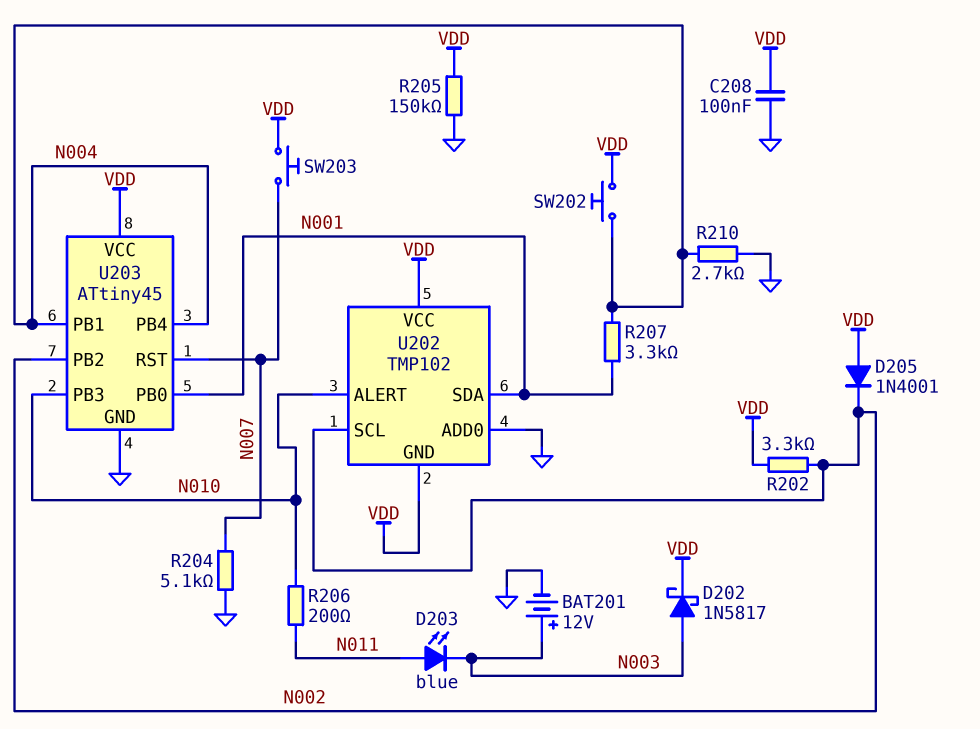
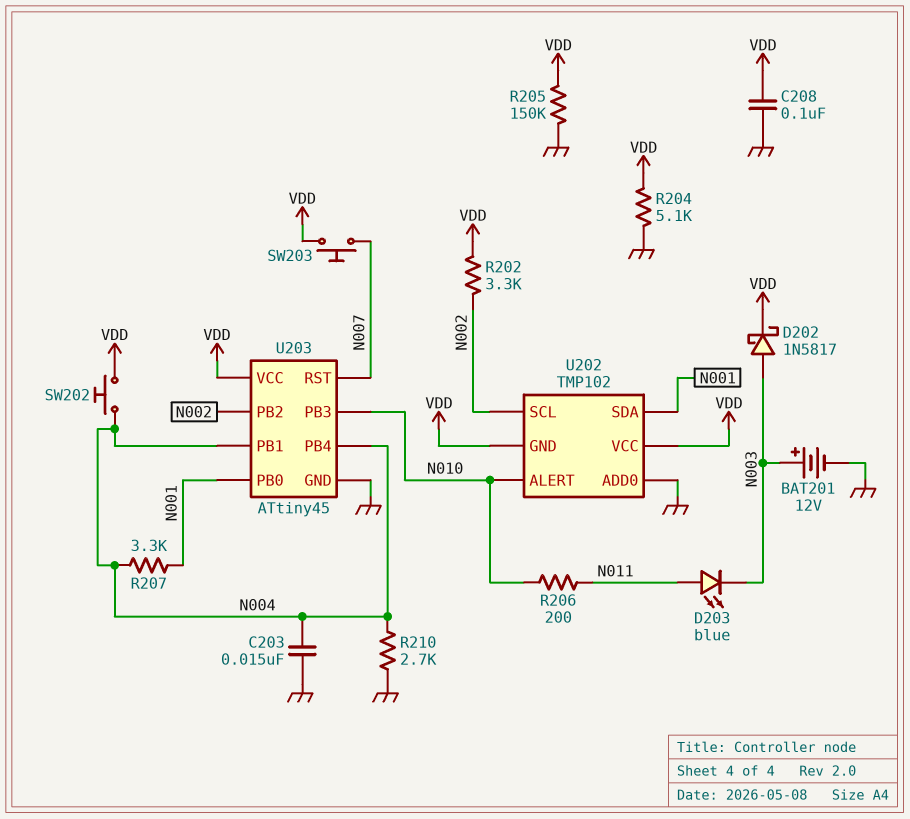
C203: none -> 15nF (GND, N004)
D205: diode 1N4001 (A VDD, K N002) -> none
R204: 5.1k (GND, N007) -> 5.1k (GND, VDD)

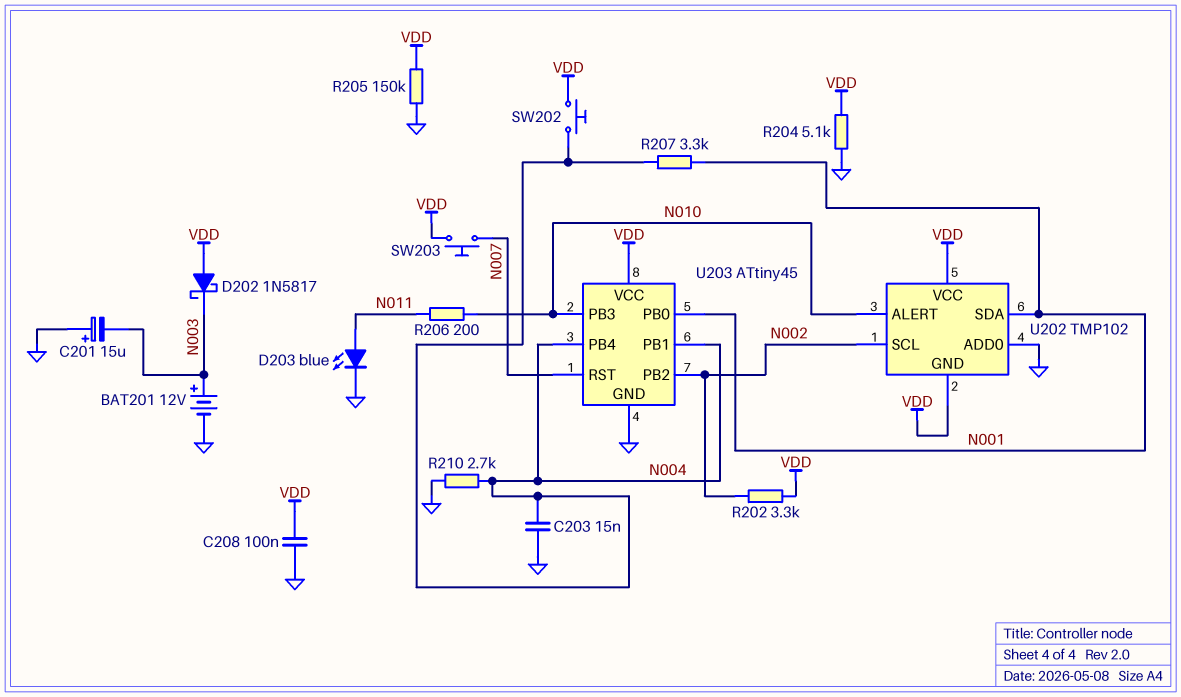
C201: none -> 15uF (plus GND, minus N003)
D202: schottky 1N5817 (A N003, K VDD) -> schottky 1N5817 (A VDD, K N003)
D203: LED blue (A N011, K N003) -> LED blue (A N011, K GND)

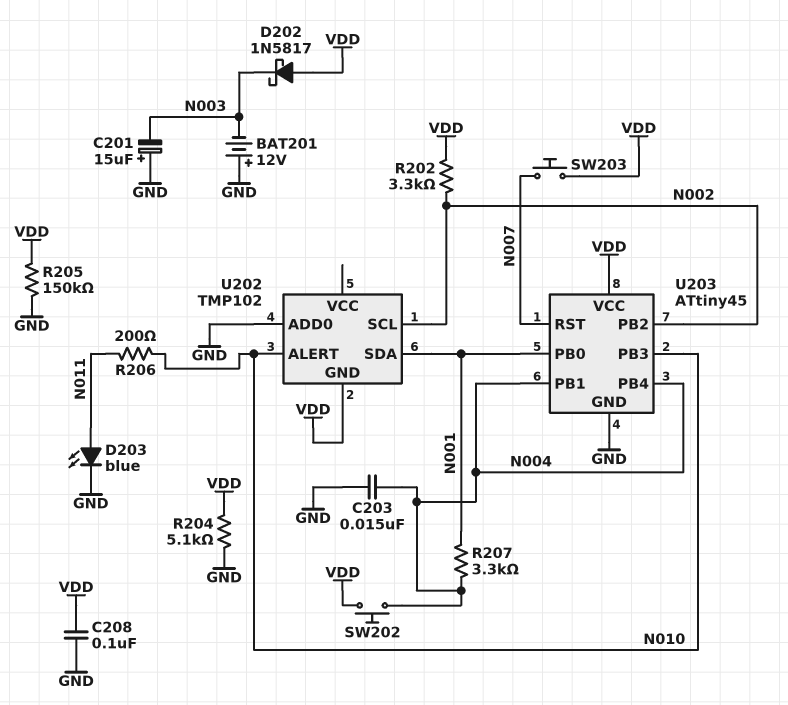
BAT201: 12V (plus N003, minus GND) -> 12V (plus GND, minus N003)
R210: 2.7k (GND, N004) -> none
U202 pin VCC: VDD -> none

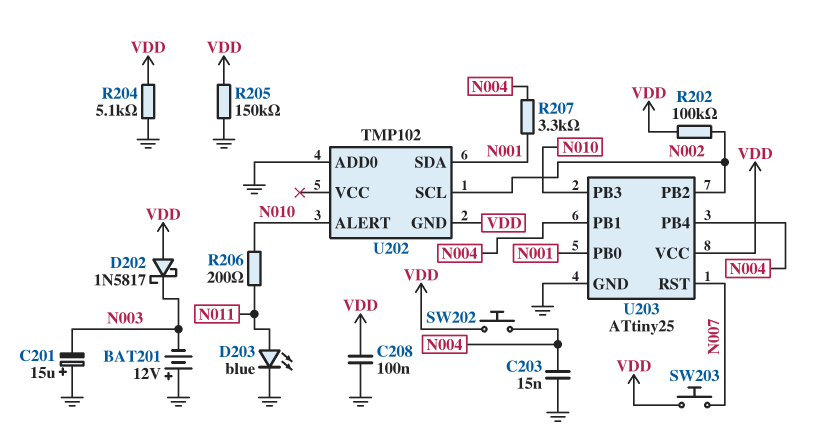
R202: 3.3k (N002, VDD) -> 100k (N002, VDD)
U203: ATtiny45 -> ATtiny25

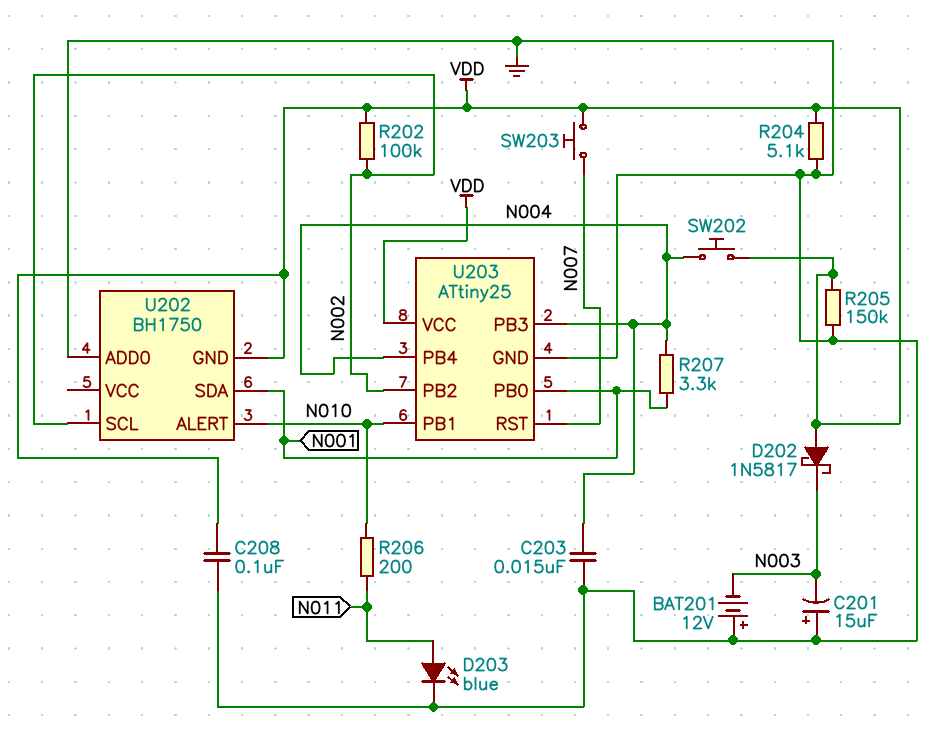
U202: TMP102 -> BH1750
U203 pin PB1: N004 -> N010
U203 pin PB3: N010 -> N004

